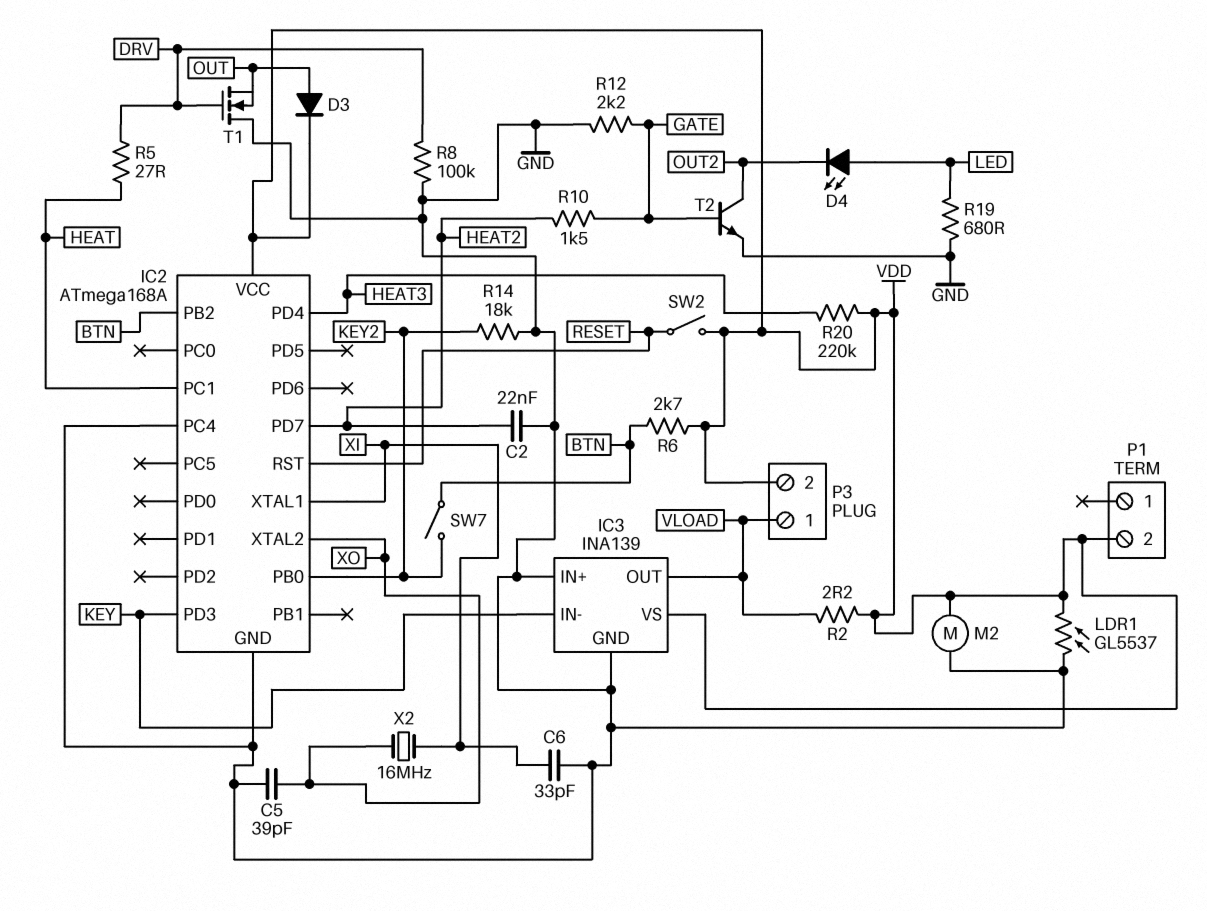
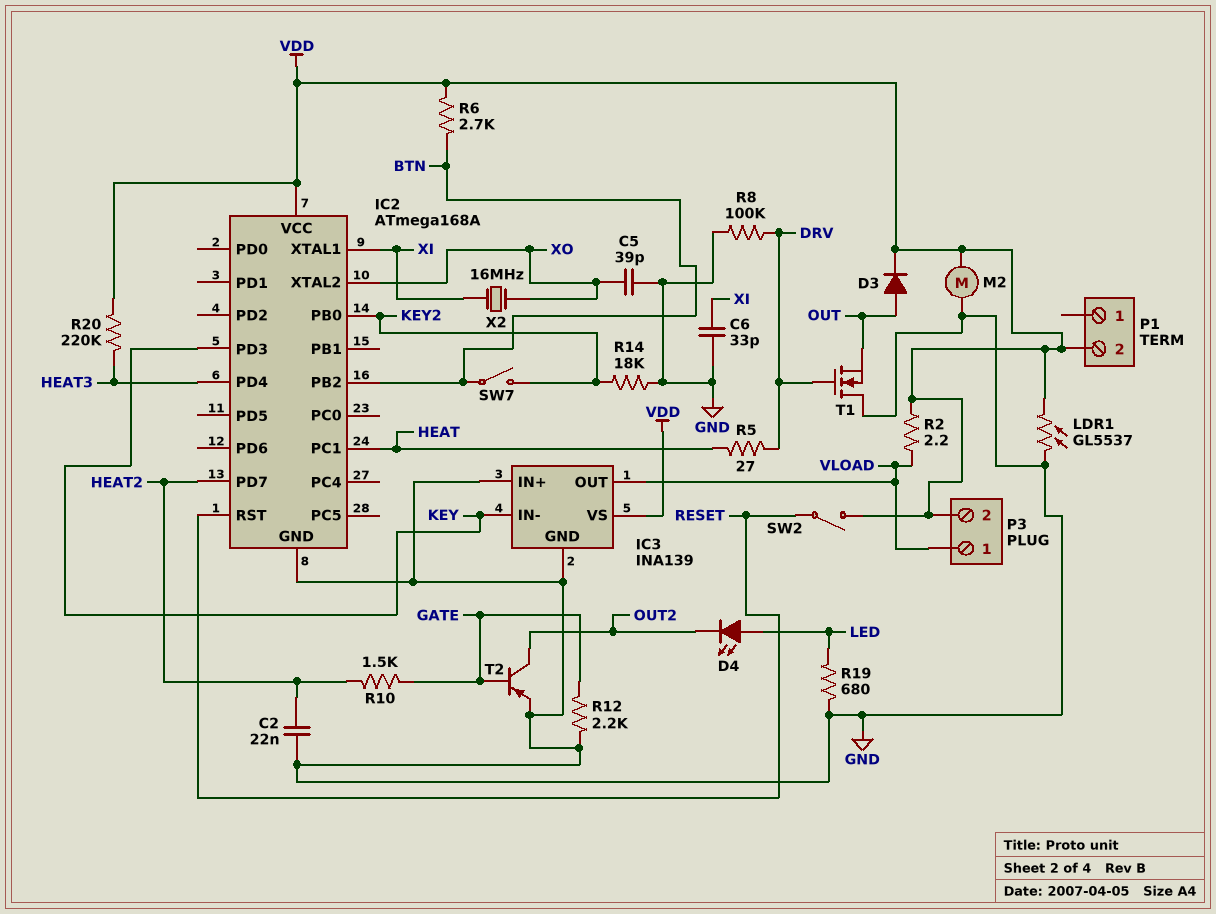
IC2 pin PC4: GND -> none
T2: NPN (B GATE, C OUT2, E GND) -> PNP (B GATE, C OUT2, E GND)

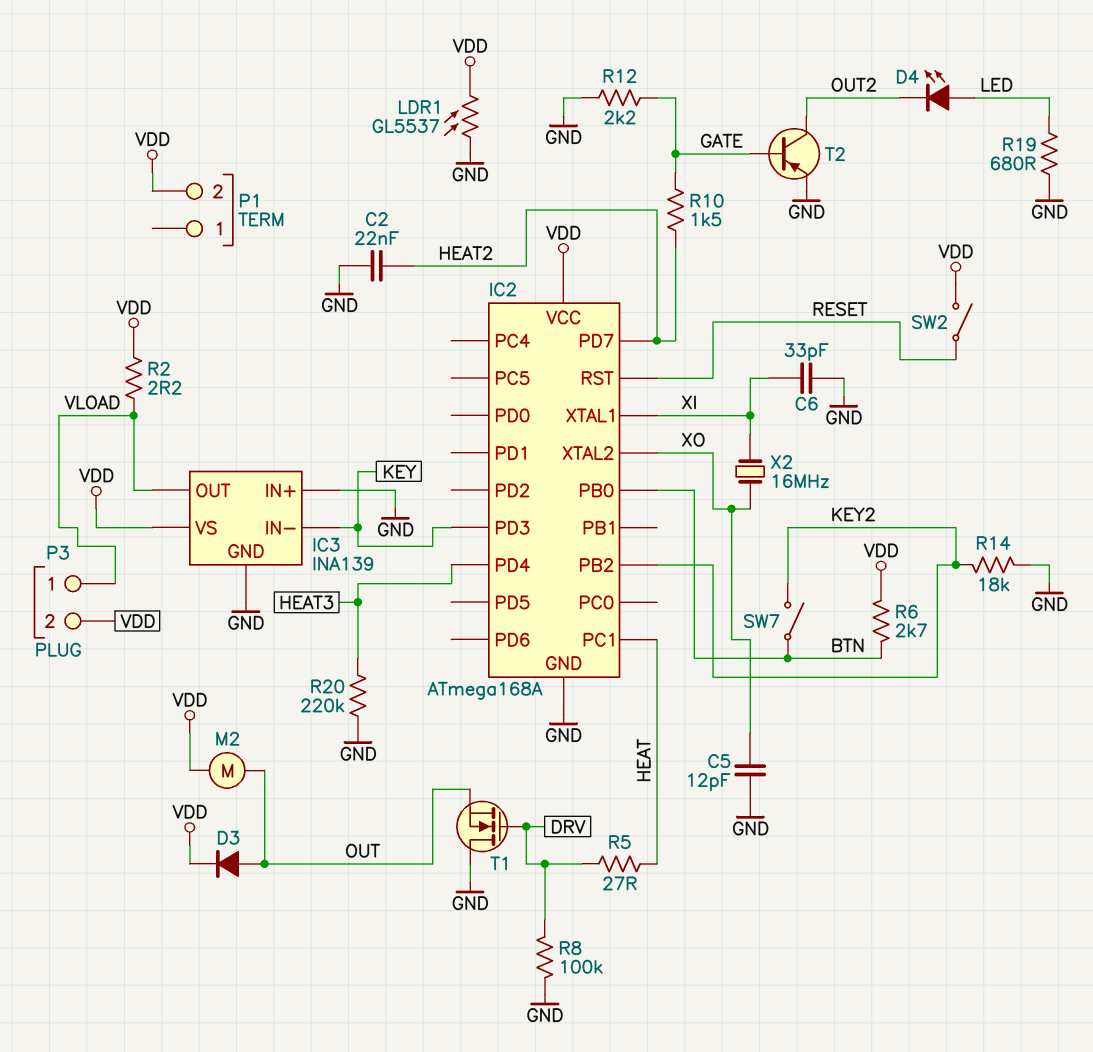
C5: 39pF (GND, XO) -> 12pF (GND, XO)
IC2 pin PB0: KEY2 -> BTN
IC2 pin PB2: BTN -> KEY2
M2: motor (GND, VDD) -> motor (OUT, VDD)
R20: 220k (HEAT3, VDD) -> 220k (GND, HEAT3)

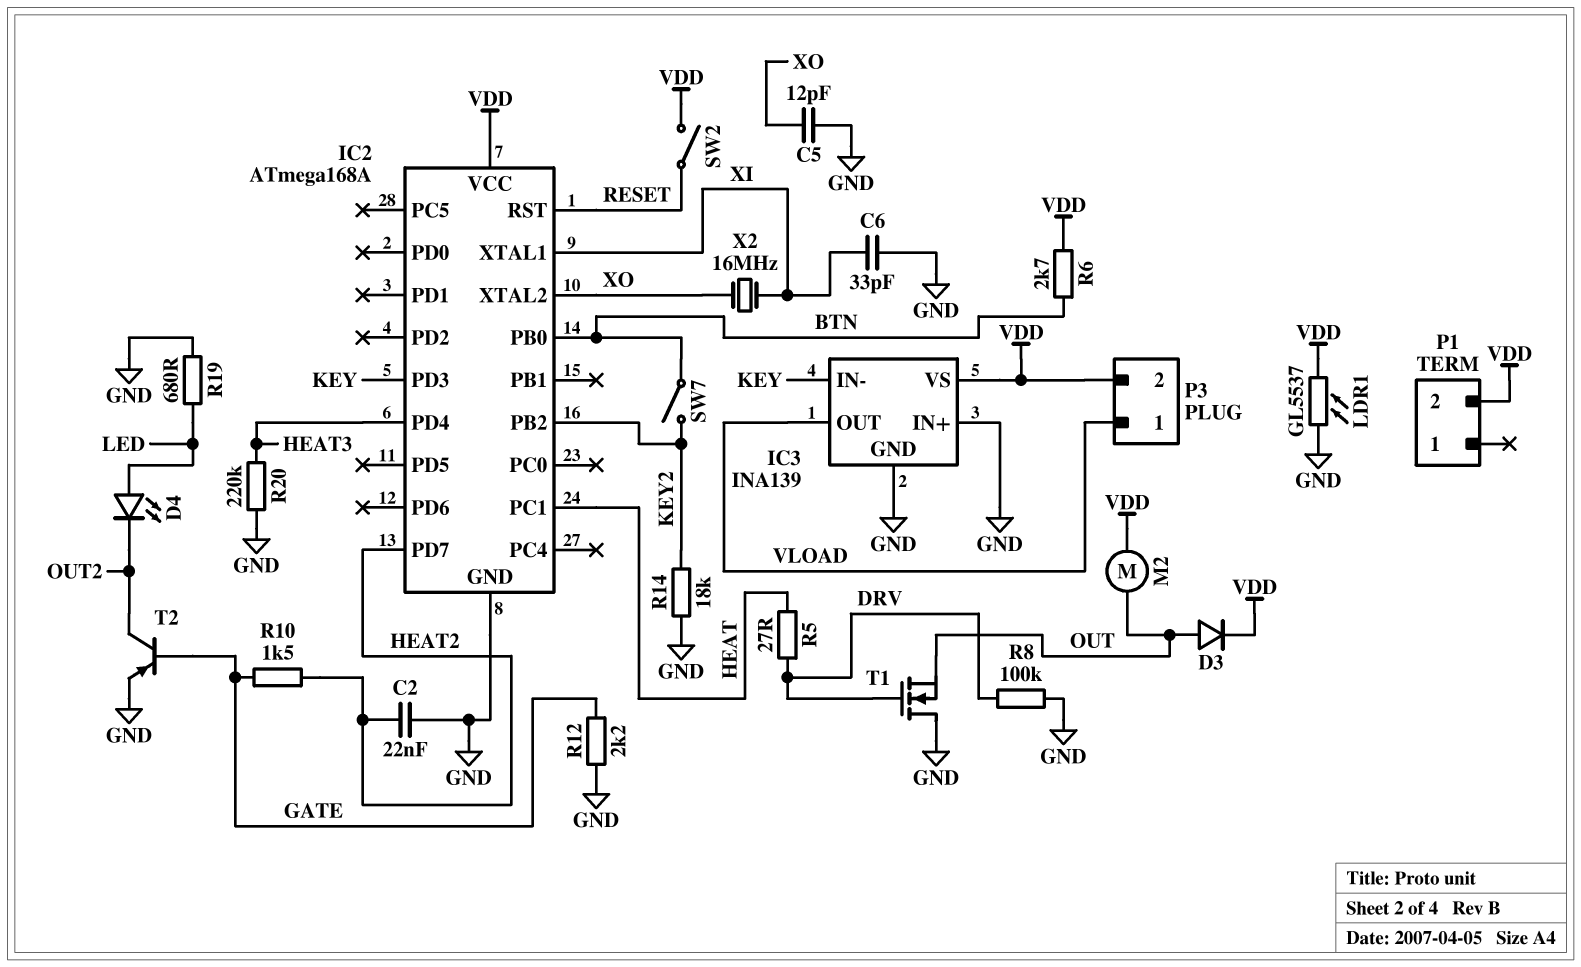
R2: 2.2 (VDD, VLOAD) -> none

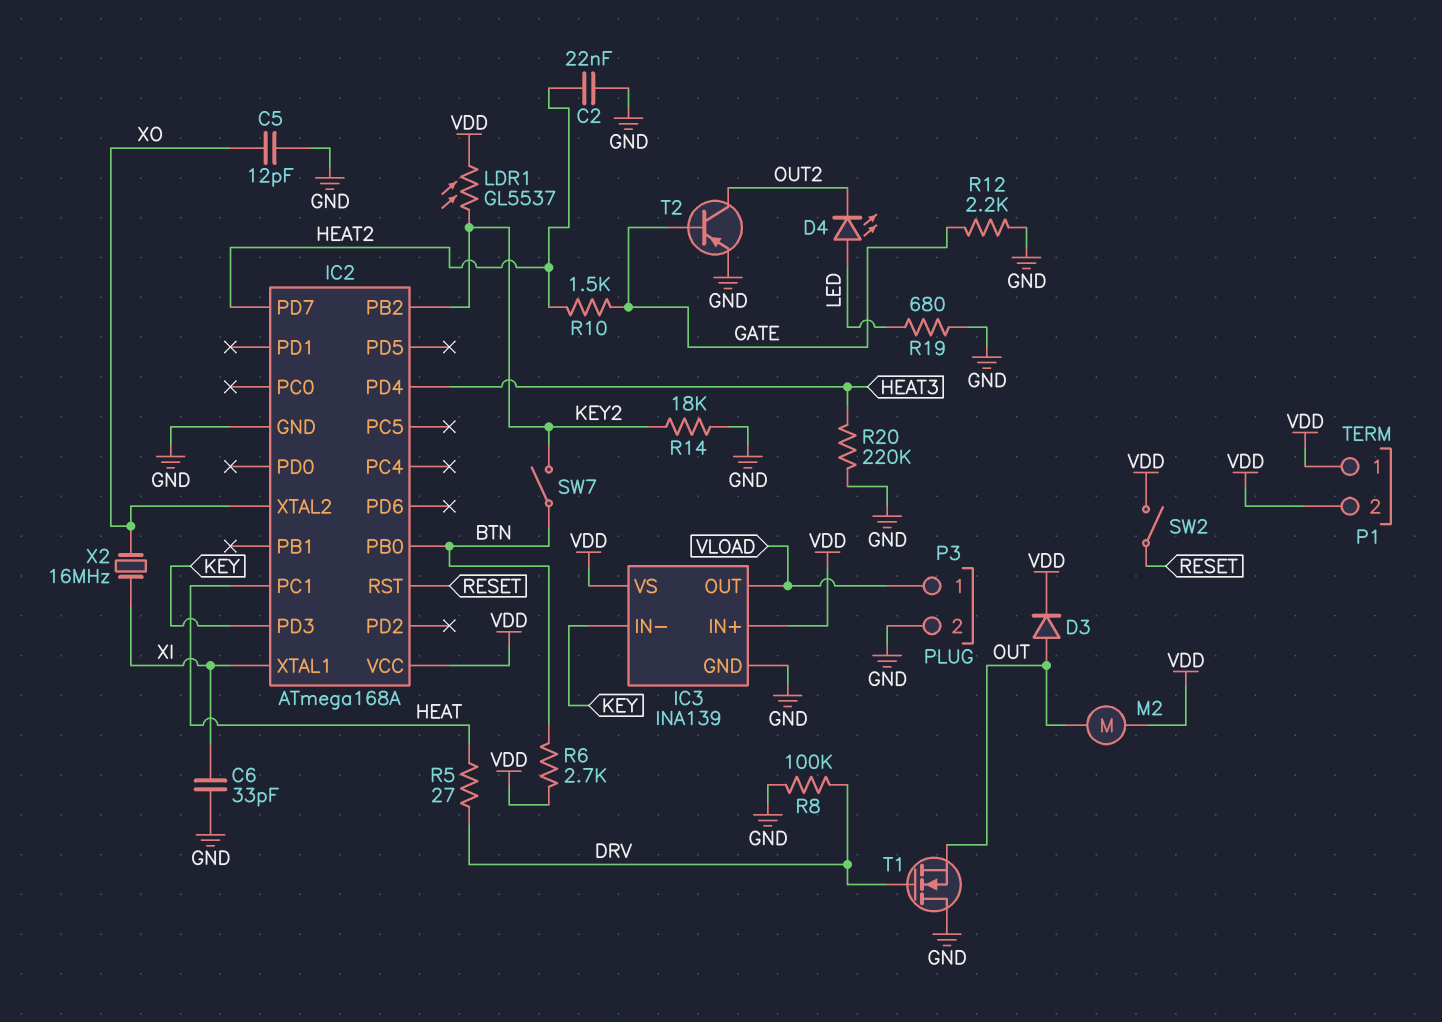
IC3 pin IN+: GND -> VDD
LDR1: GL5537 (GND, VDD) -> GL5537 (KEY2, VDD)
P1 pin 1: none -> VDD
P3 pin 2: VDD -> GND

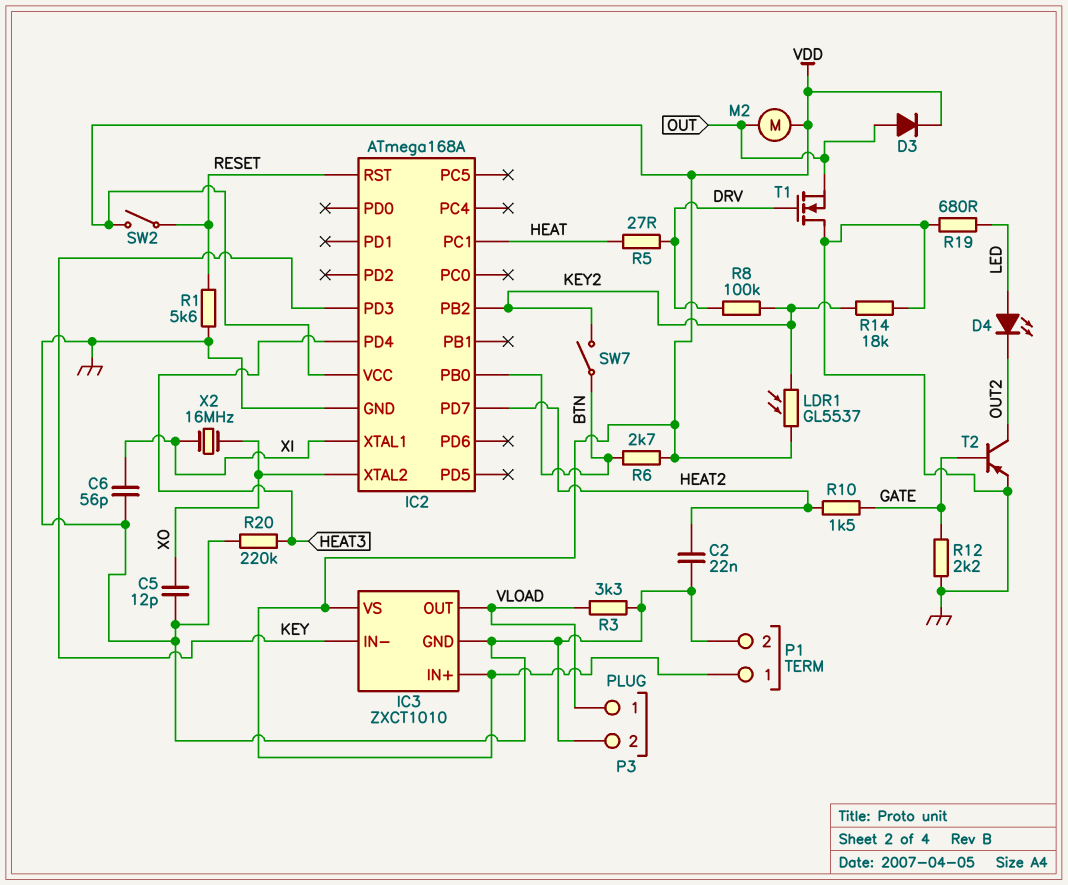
C6: 33pF (GND, XI) -> 56pF (GND, XI)
IC3: INA139 -> ZXCT1010
P1 pin 2: VDD -> GND
R1: none -> 5.6k (GND, RESET)
R3: none -> 3.3k (GND, VLOAD)
R8: 100k (DRV, GND) -> 100k (DRV, KEY2)

